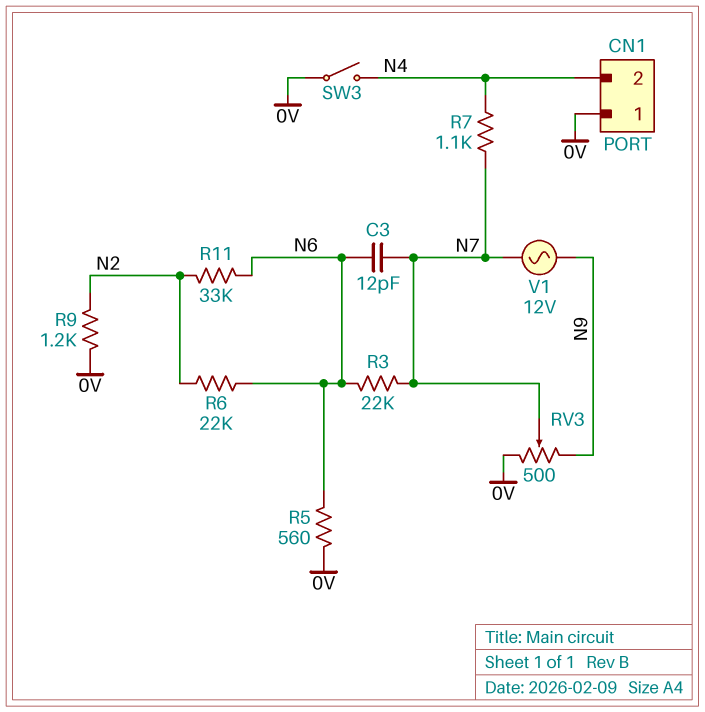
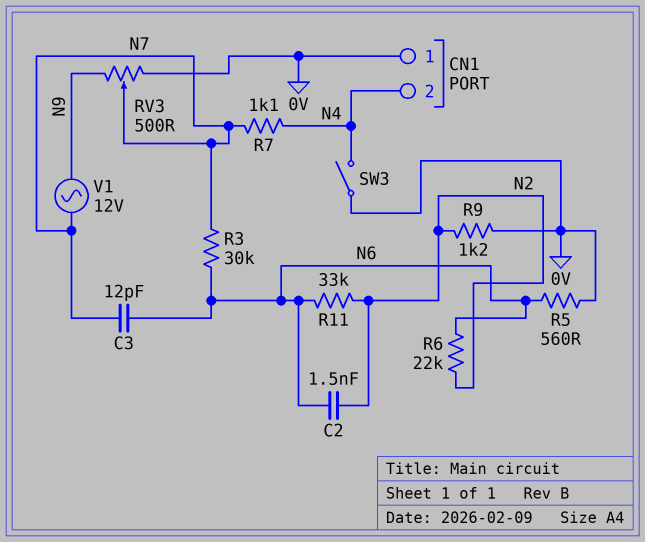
C2: none -> 1.5nF (N2, N6)
R3: 22k (N6, N7) -> 30k (N6, N7)

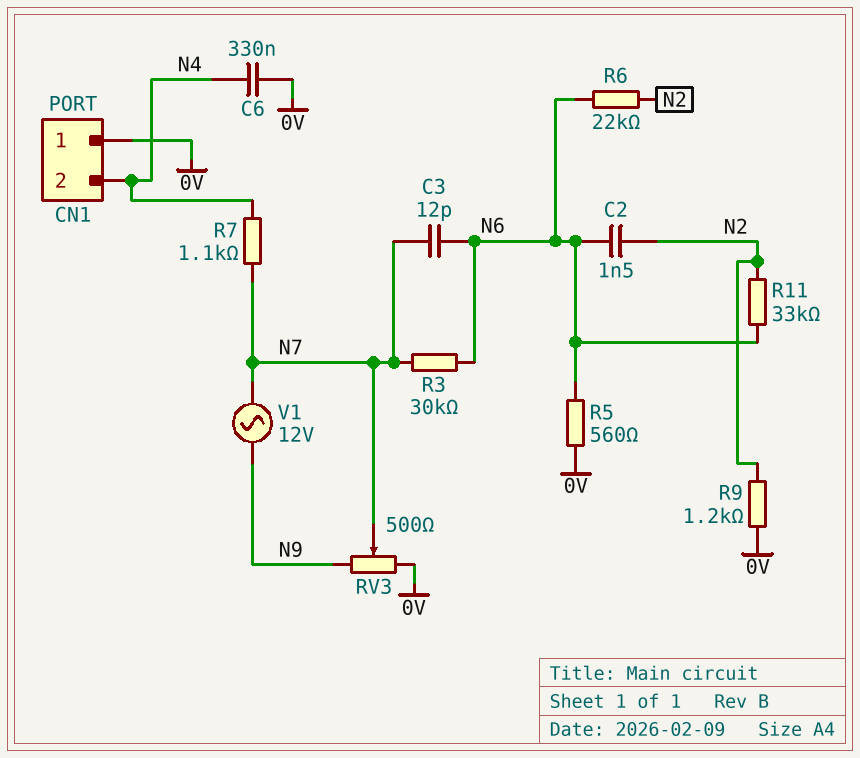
C6: none -> 330nF (0V, N4)
SW3: switch (0V, N4) -> none

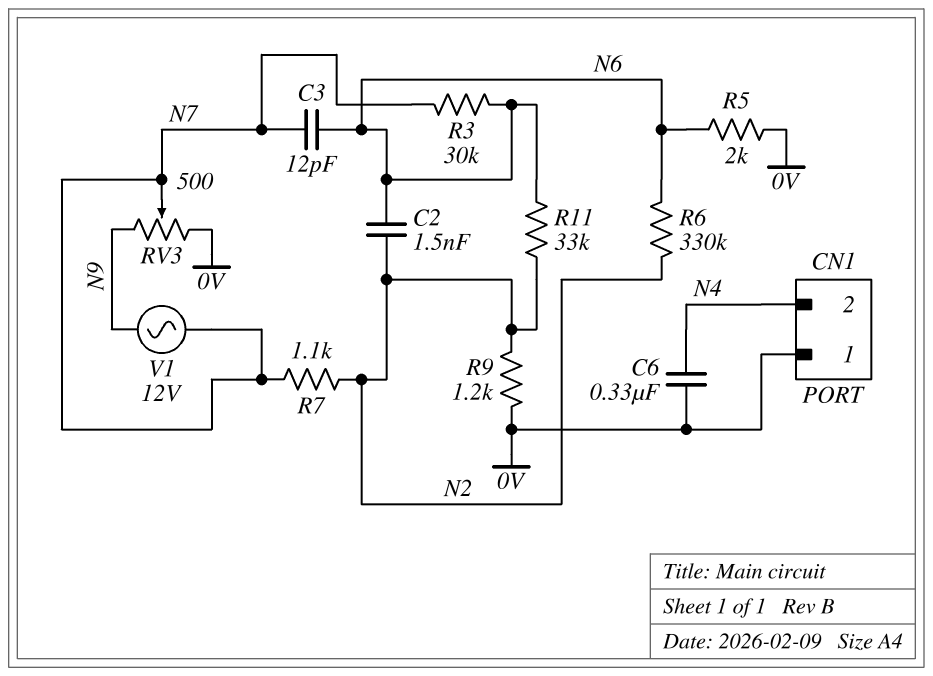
R5: 560 (0V, N6) -> 2k (0V, N6)
R6: 22k (N2, N6) -> 330k (N2, N6)
R7: 1.1k (N4, N7) -> 1.1k (N2, N7)

